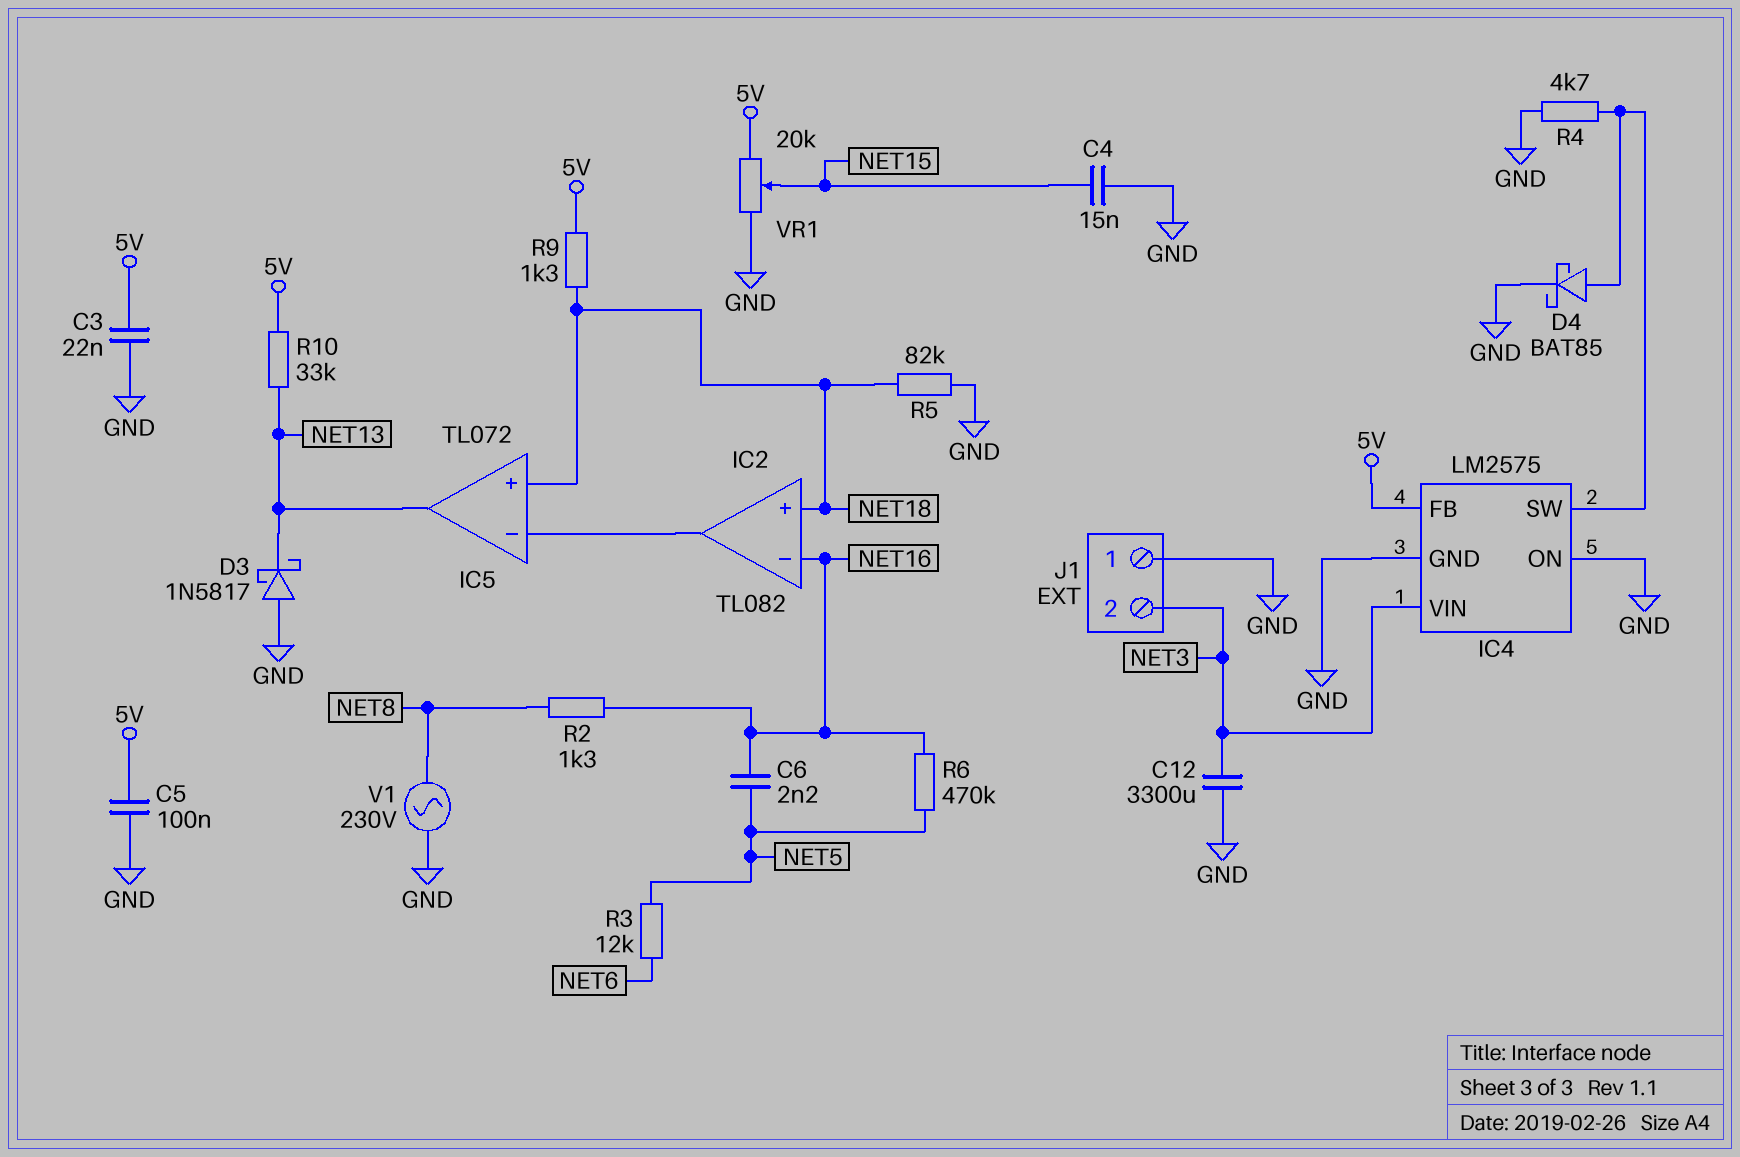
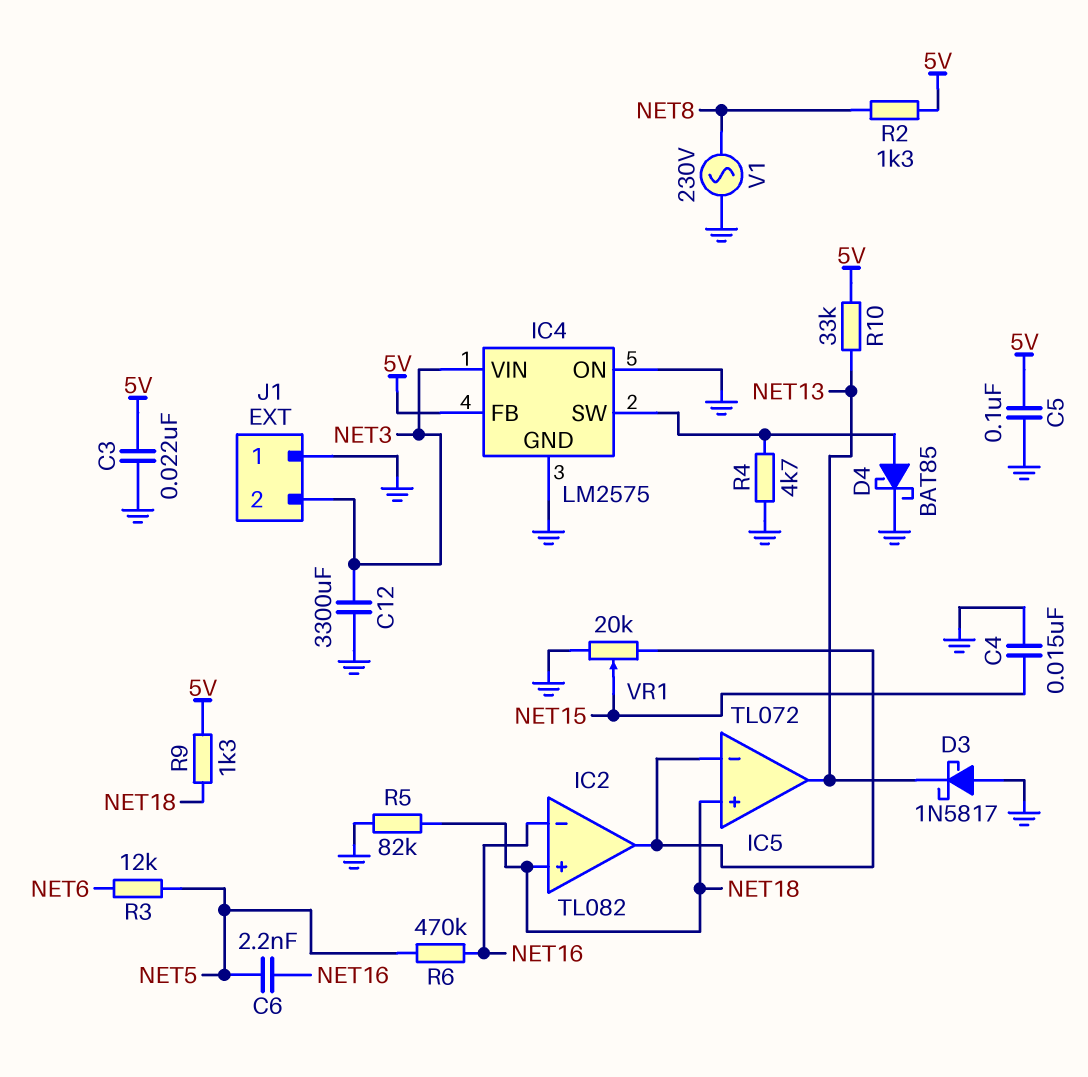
R2: 1.3k (NET8, NET16) -> 1.3k (5V, NET8)
VR1: 20k (5V, GND, wiper NET15) -> 20k (GND, IC2/out, wiper NET15)

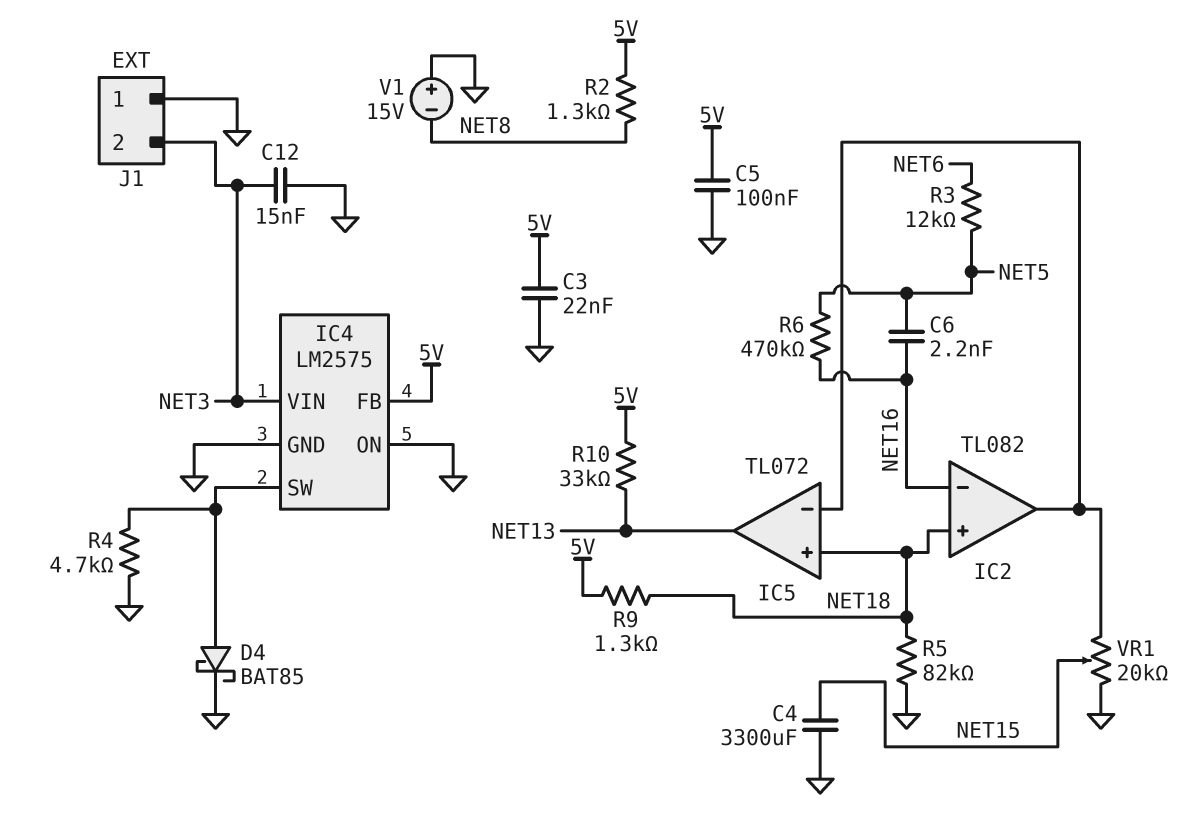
C4: 15nF (GND, NET15) -> 3300uF (GND, NET15)
C12: 3300uF (GND, NET3) -> 15nF (GND, NET3)
D3: schottky 1N5817 (A GND, K NET13) -> none
V1: AC 230V (GND, NET8) -> 15V (plus GND, minus NET8)

